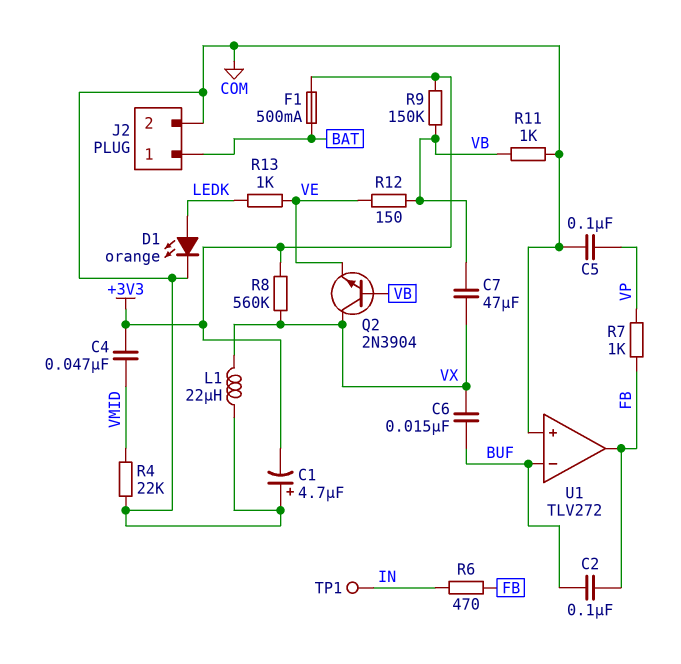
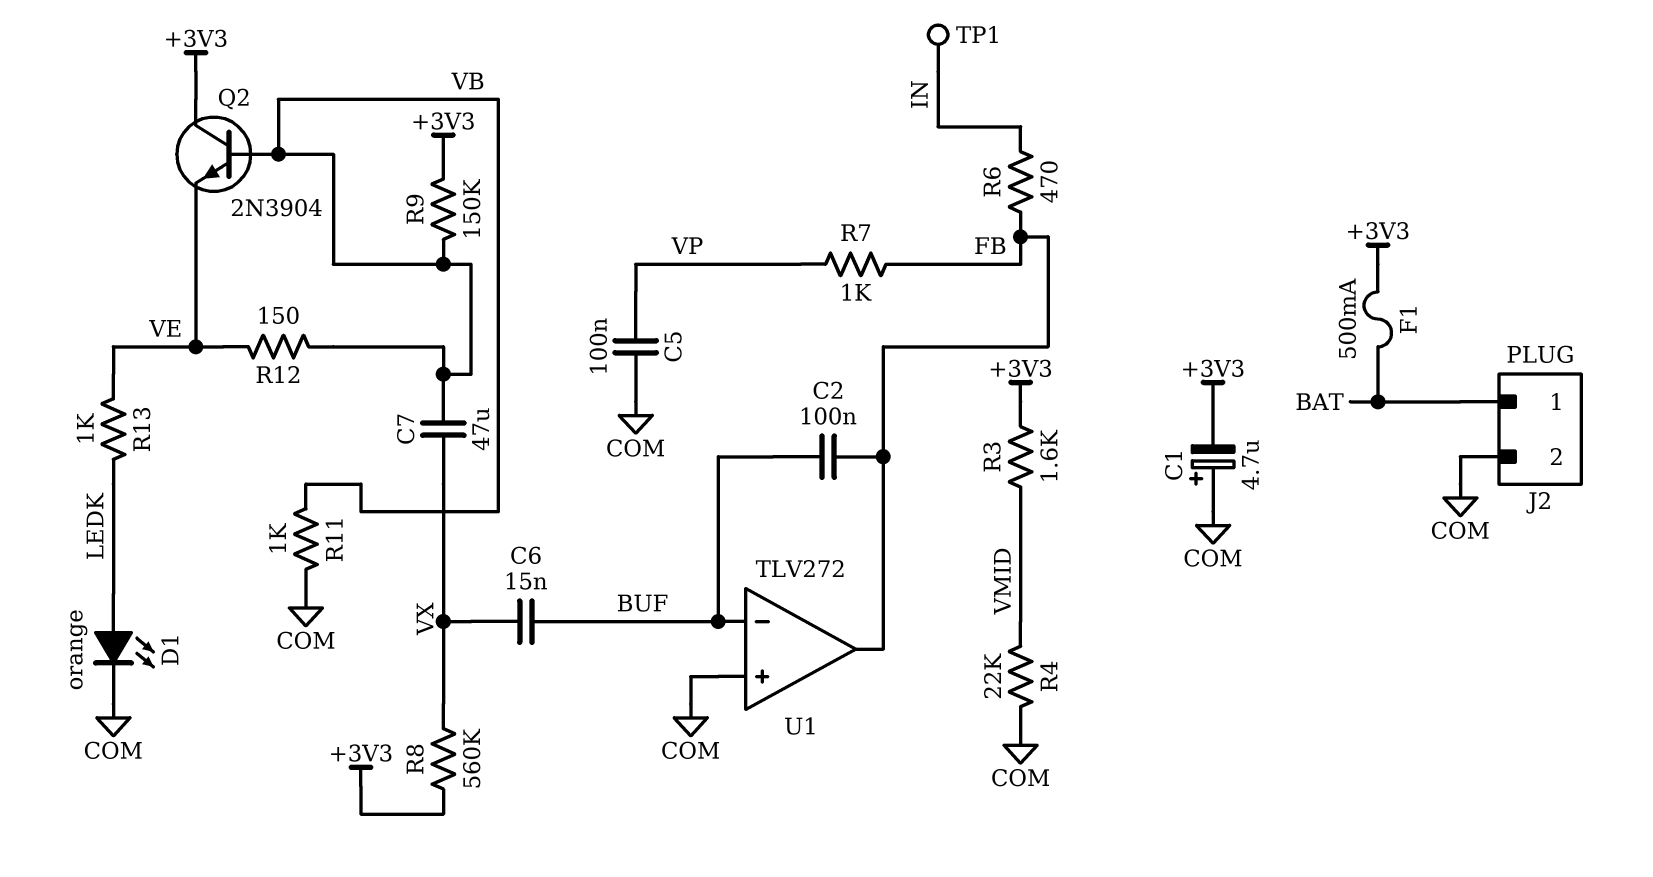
C4: 47nF (+3V3, VMID) -> none
L1: 22uH (COM, VX) -> none
Q2: NPN 2N3904 (B VB, C VX, E VE) -> NPN 2N3904 (B VB, C +3V3, E VE)
R3: none -> 1.6k (+3V3, VMID)

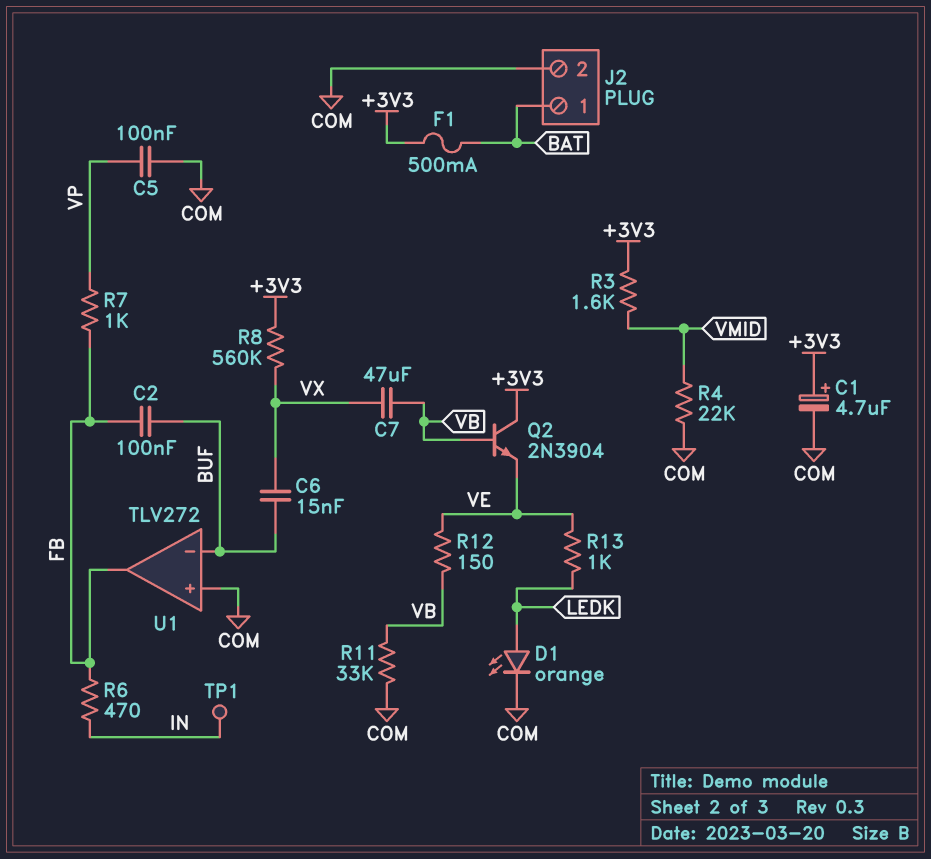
C1: 4.7uF (plus COM, minus +3V3) -> 4.7uF (plus +3V3, minus COM)
R9: 150k (+3V3, VB) -> none
R11: 1k (COM, VB) -> 33k (COM, VB)

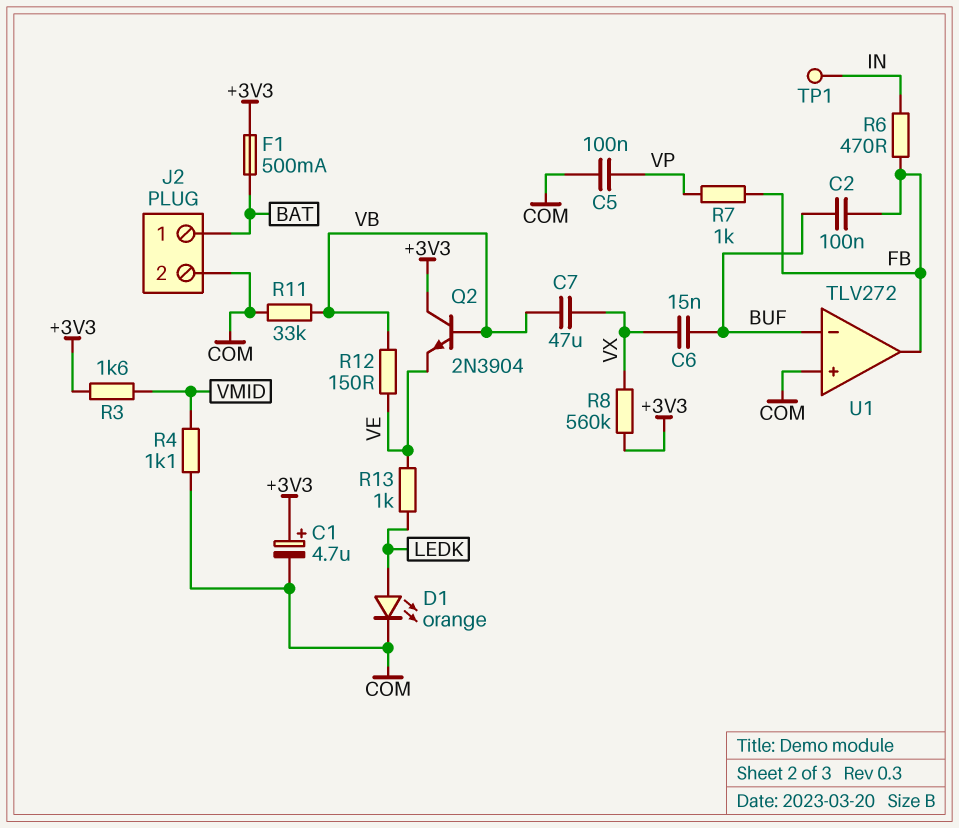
R4: 22k (COM, VMID) -> 1.1k (COM, VMID)

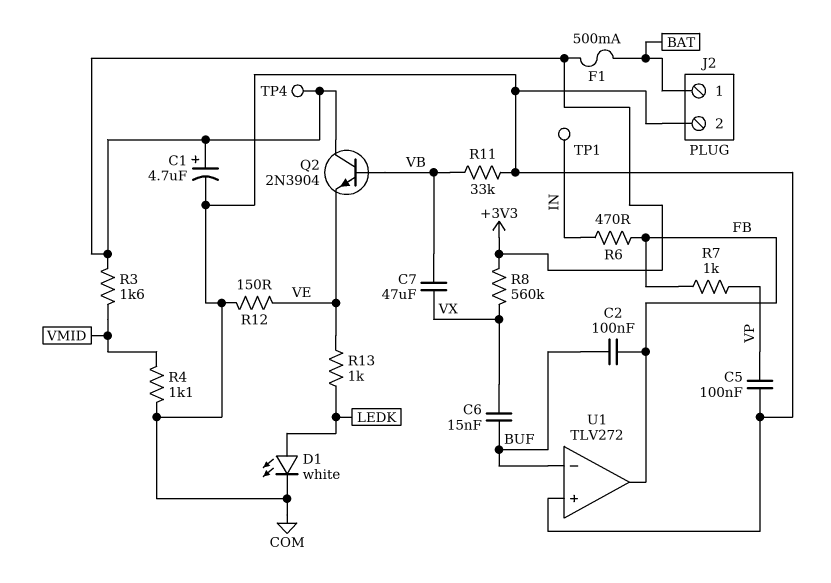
D1: LED orange (A LEDK, K COM) -> LED white (A LEDK, K COM)
R12: 150 (VB, VE) -> 150 (COM, VE)
TP4: none -> test point (+3V3)

